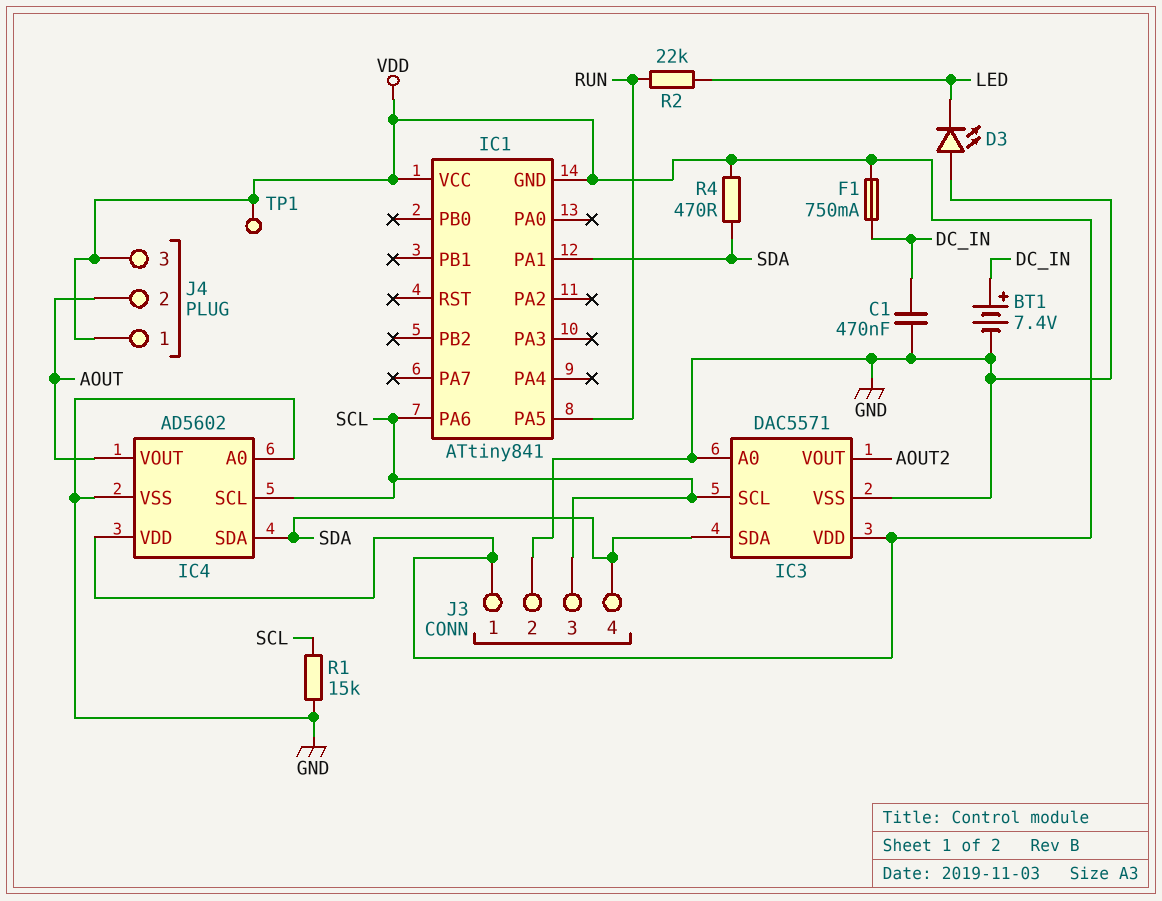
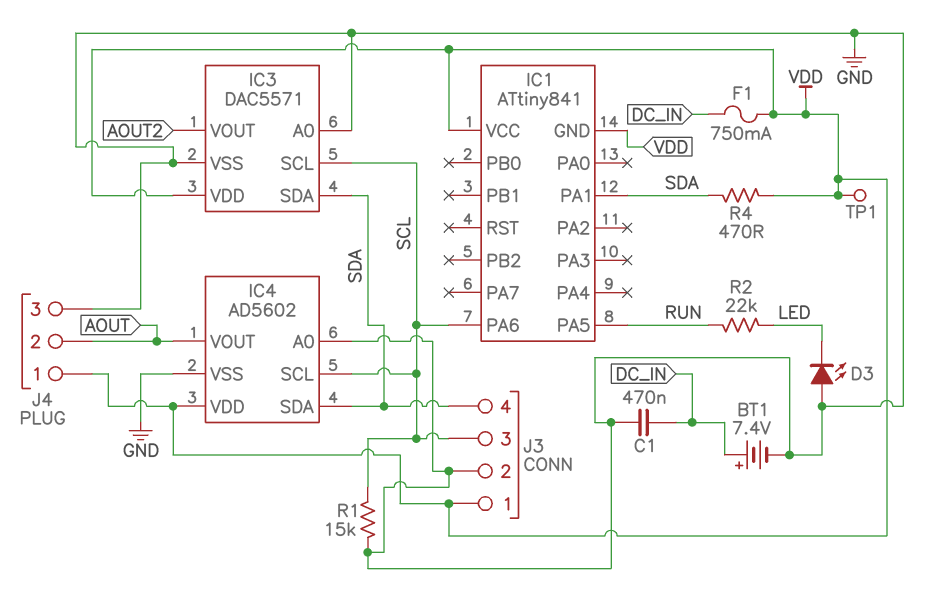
J4 pin 3: VDD -> GND

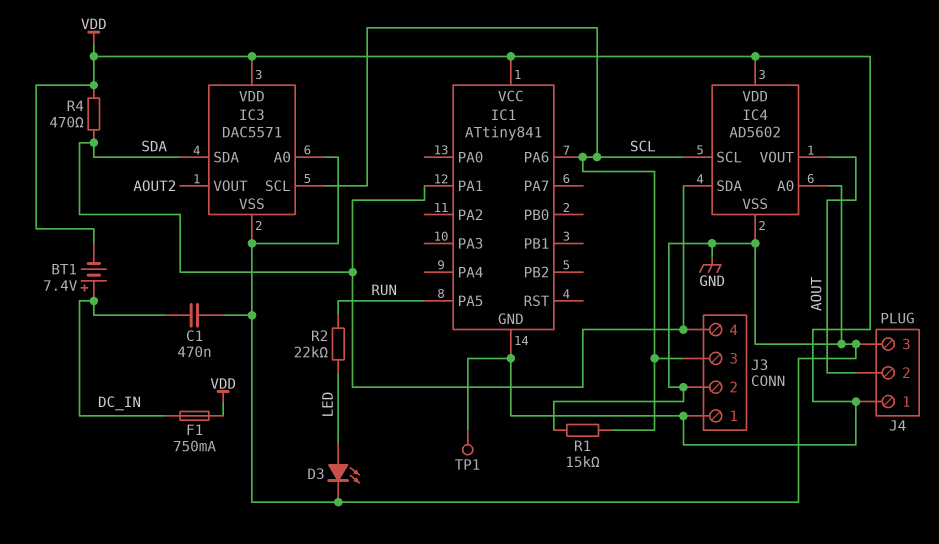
BT1: 7.4V (plus DC_IN, minus GND) -> 7.4V (plus DC_IN, minus VDD)
D3: LED (A GND, K LED) -> LED (A LED, K GND)

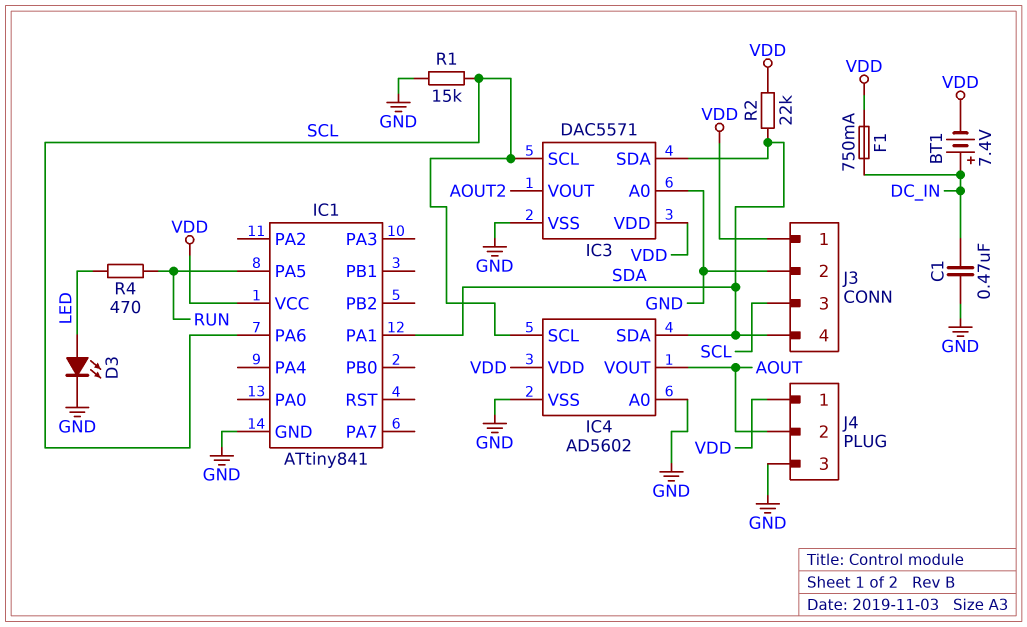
IC1 pin GND: VDD -> GND
R2: 22k (LED, RUN) -> 22k (SDA, VDD)
R4: 470 (SDA, VDD) -> 470 (LED, RUN)
TP1: test point (VDD) -> none

